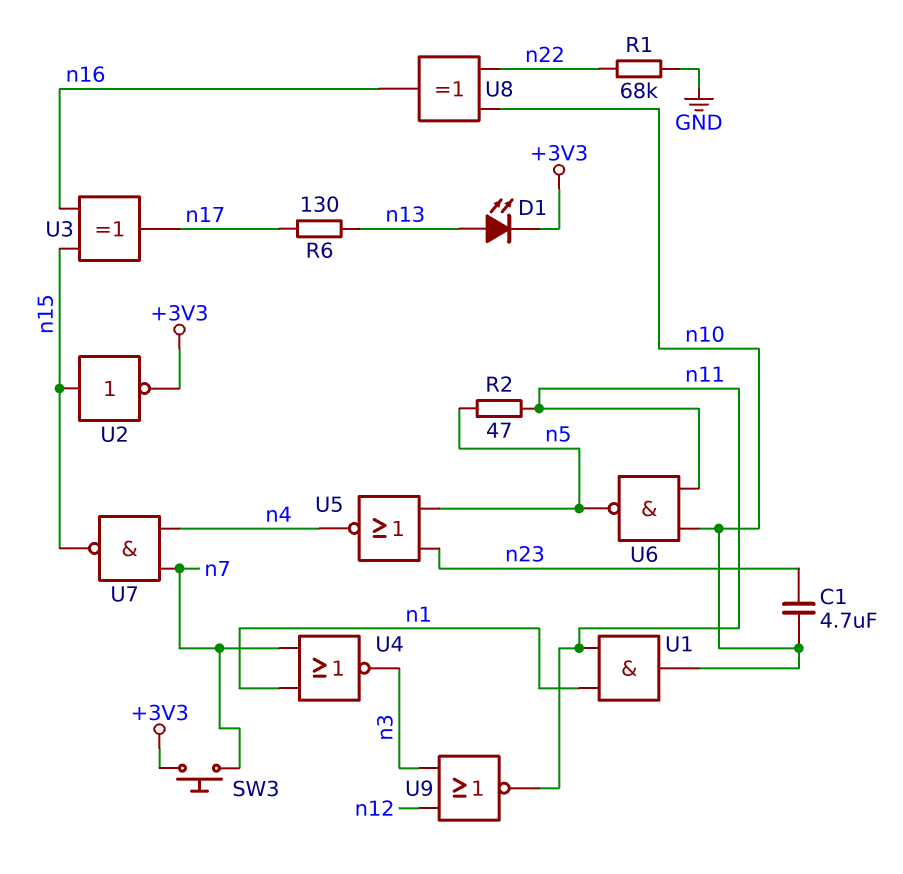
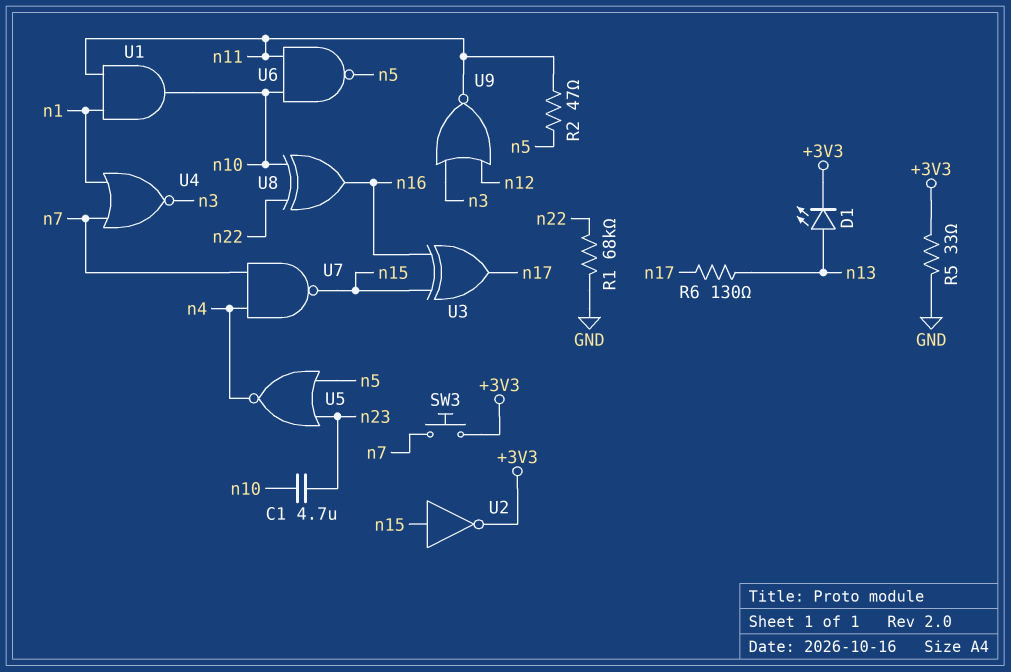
R5: none -> 33 (+3V3, GND)

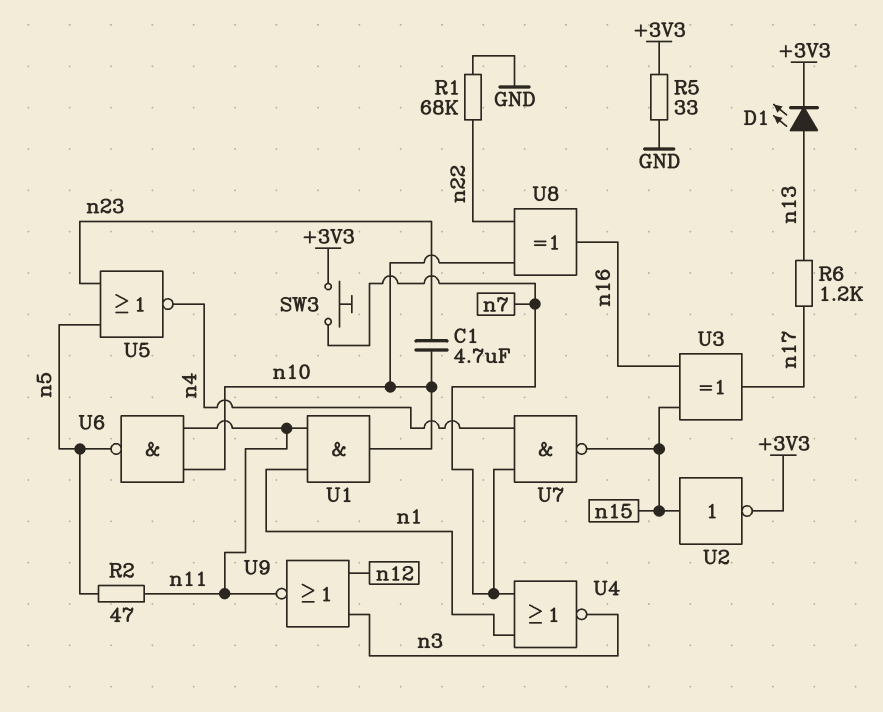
R6: 130 (n13, n17) -> 1.2k (n13, n17)

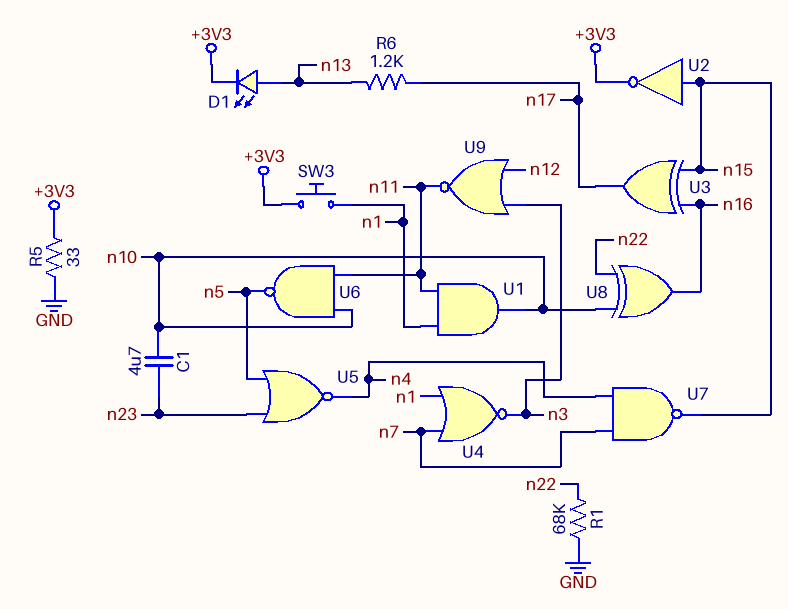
R2: 47 (n5, n11) -> none
SW3: button (+3V3, n7) -> button (+3V3, n1)

